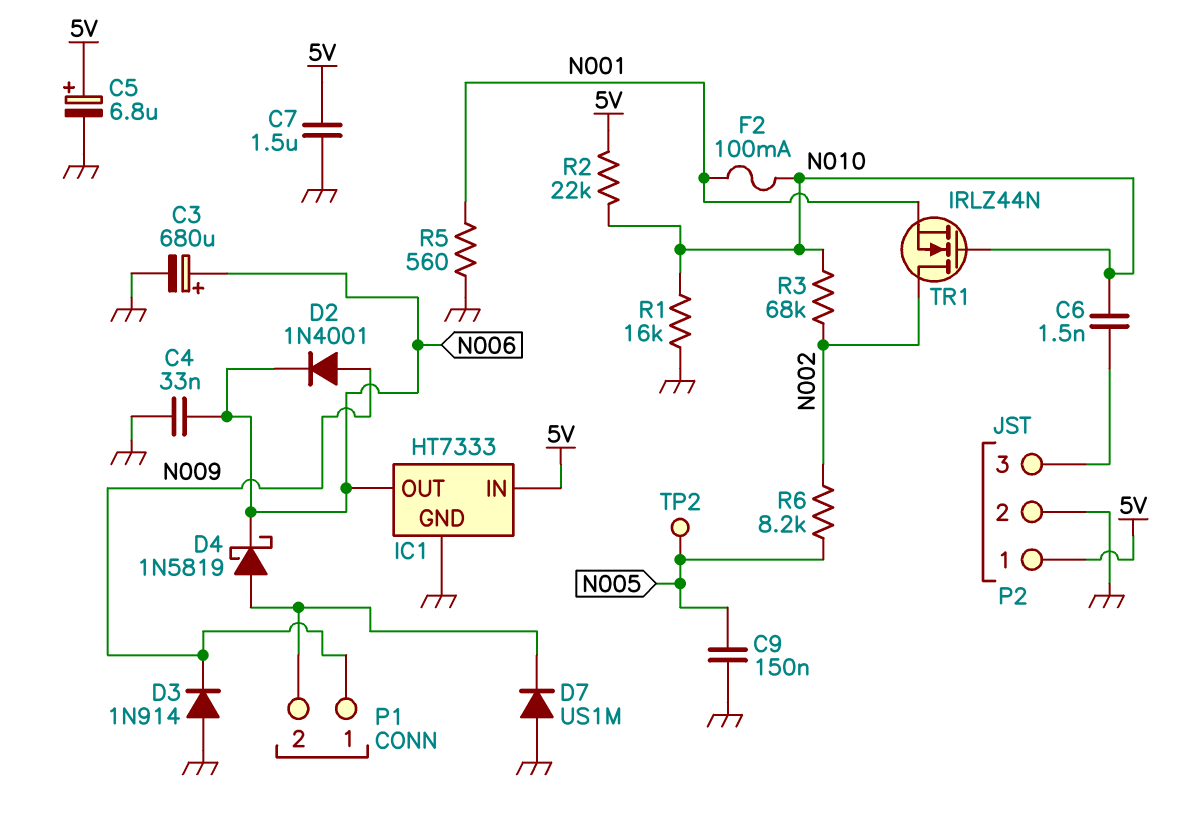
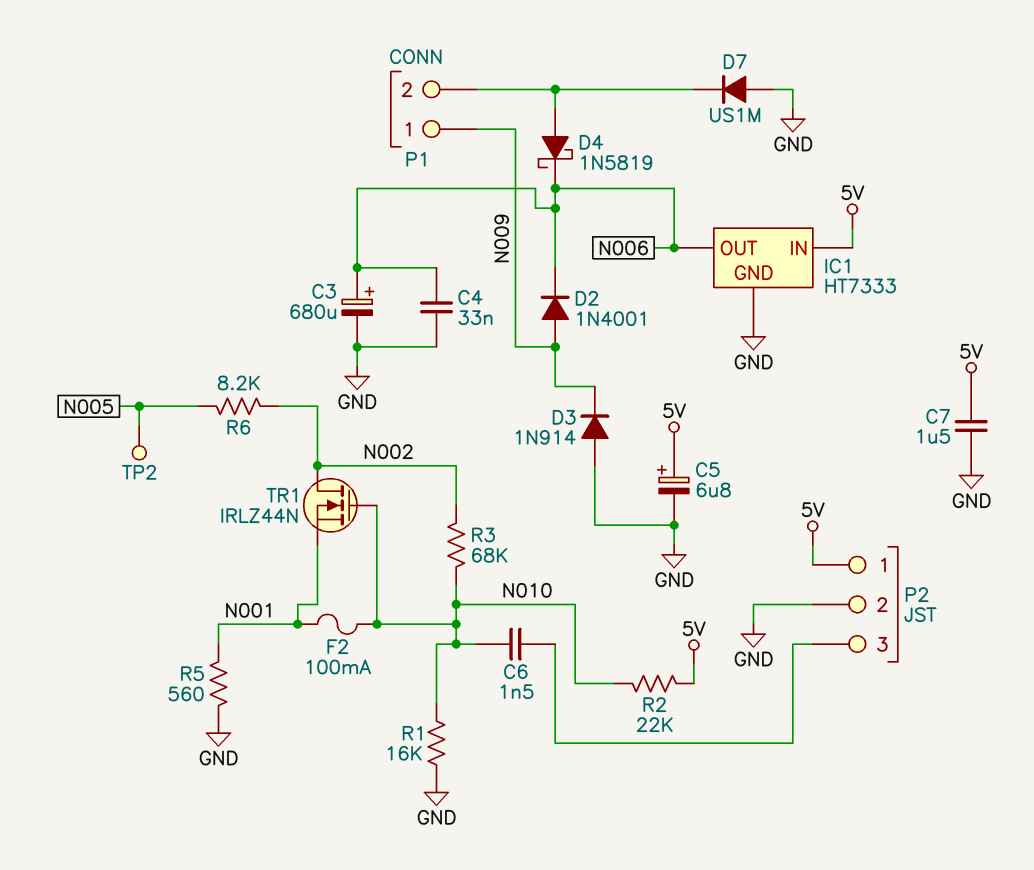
C9: 150nF (GND, N005) -> none

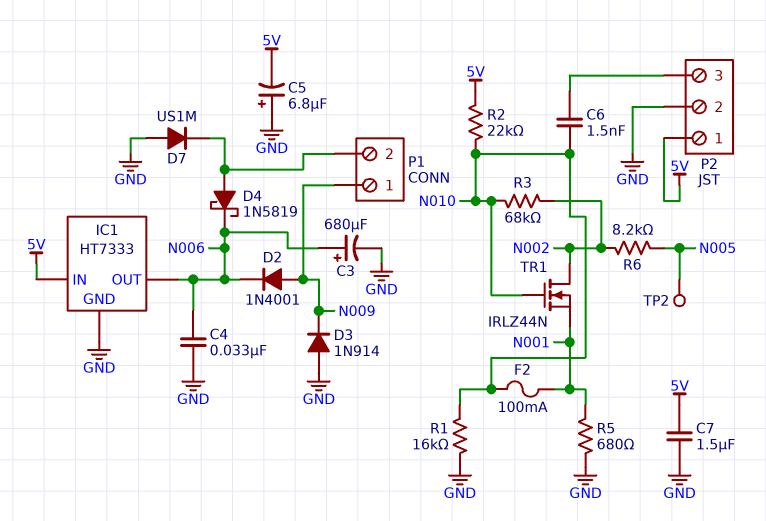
C5: 6.8uF (plus 5V, minus GND) -> 6.8uF (plus GND, minus 5V)
R5: 560 (GND, N001) -> 680 (GND, N001)

